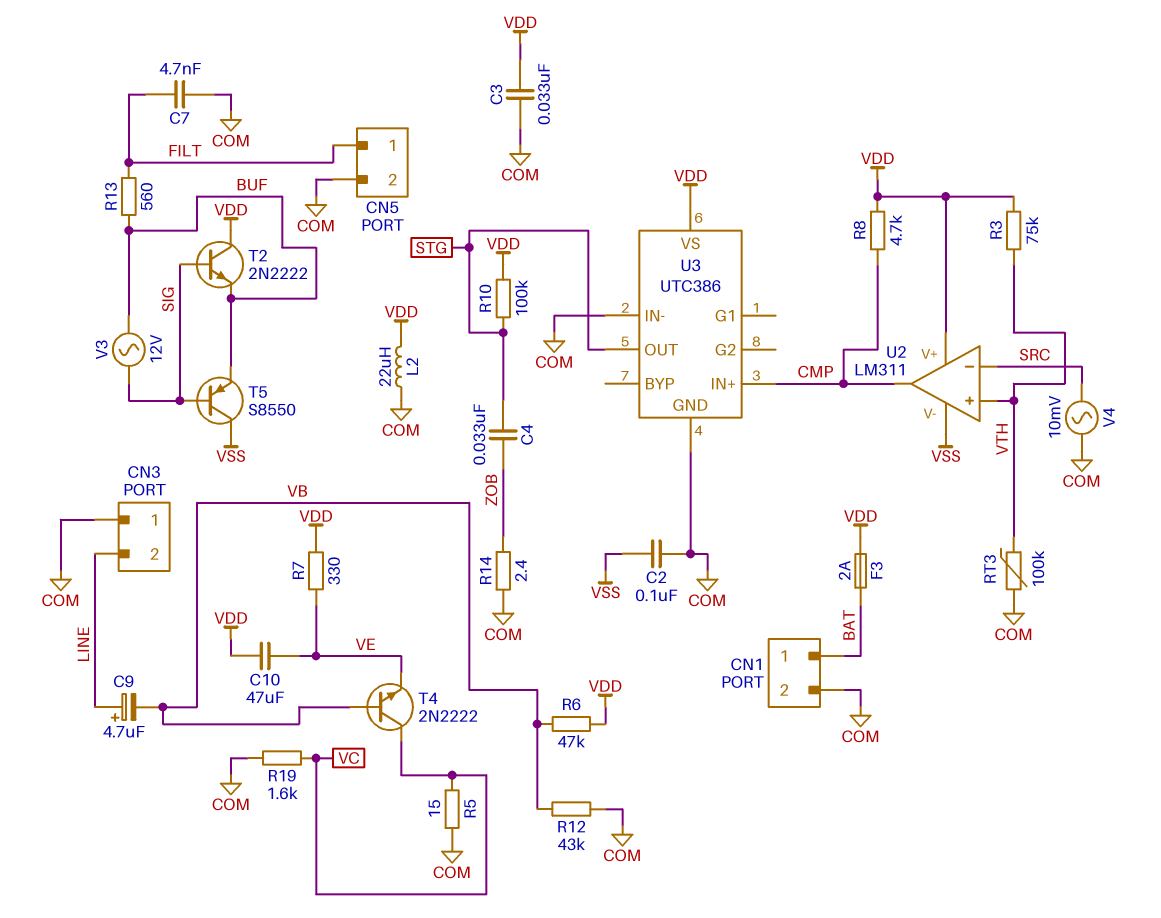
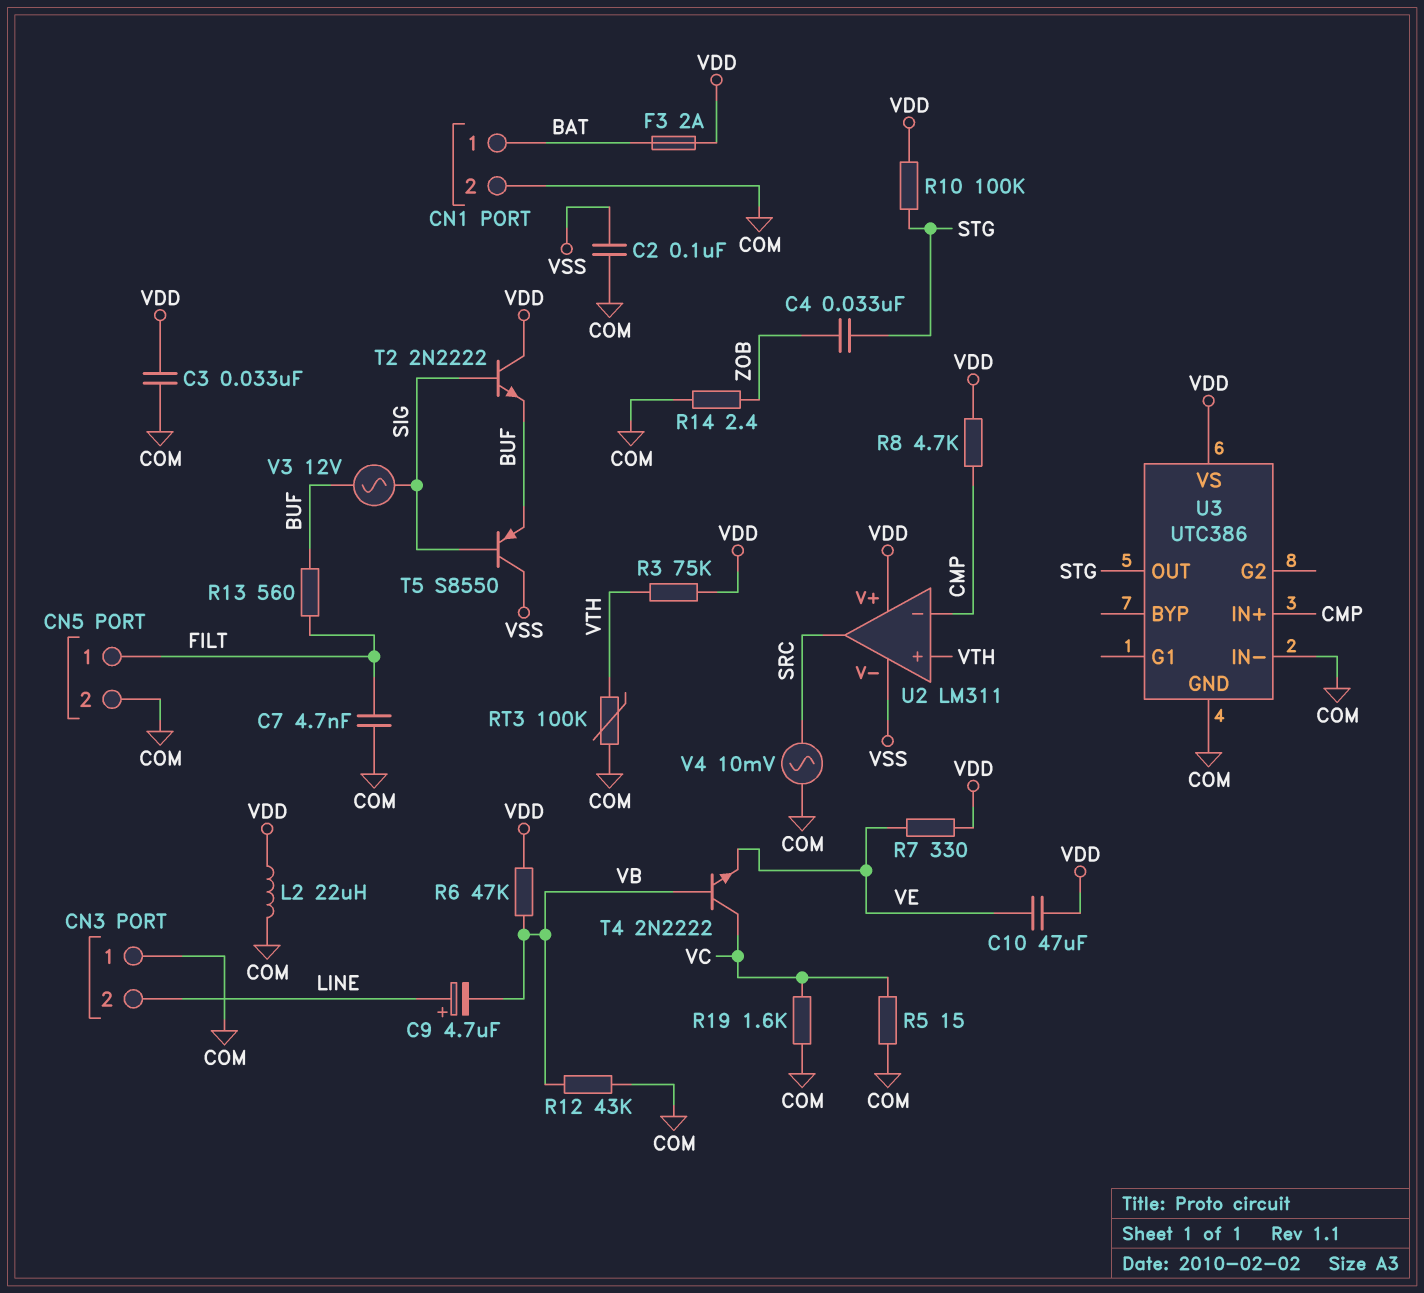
U2 pin in-: SRC -> CMP
U2 pin out: CMP -> SRC

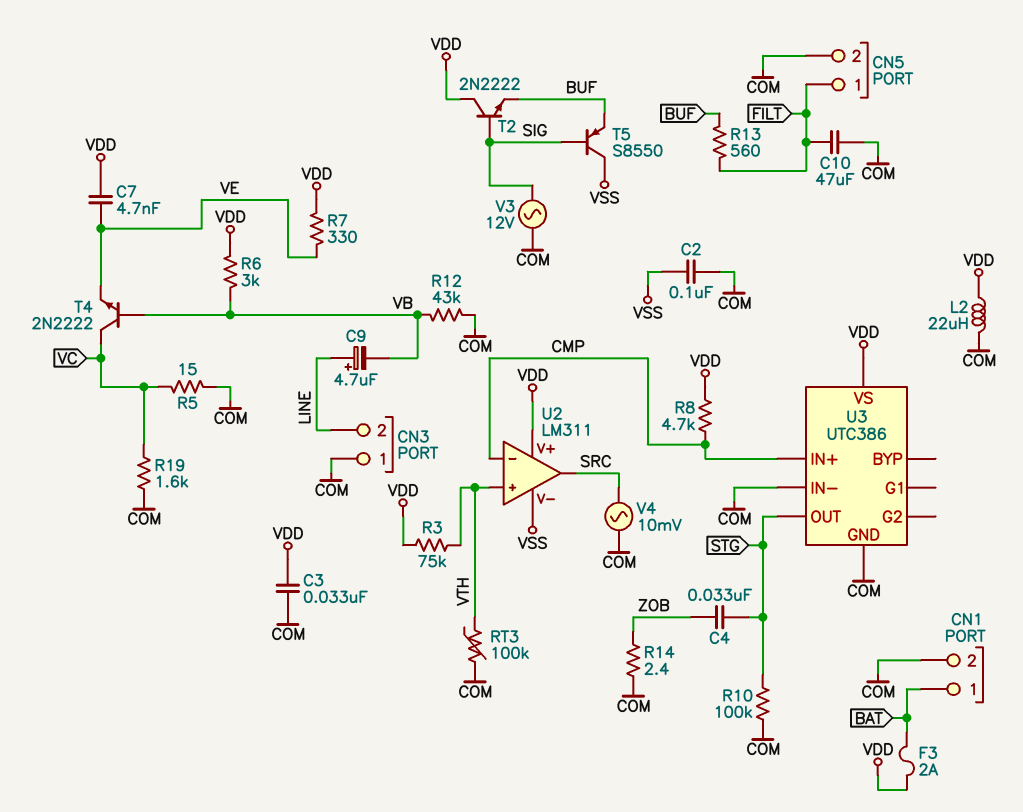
C7: 4.7nF (COM, FILT) -> 4.7nF (VDD, VE)
C10: 47uF (VDD, VE) -> 47uF (COM, FILT)
R6: 47k (VB, VDD) -> 3k (VB, VDD)
R10: 100k (STG, VDD) -> 100k (COM, STG)
V3: AC 12V (BUF, SIG) -> AC 12V (COM, SIG)

